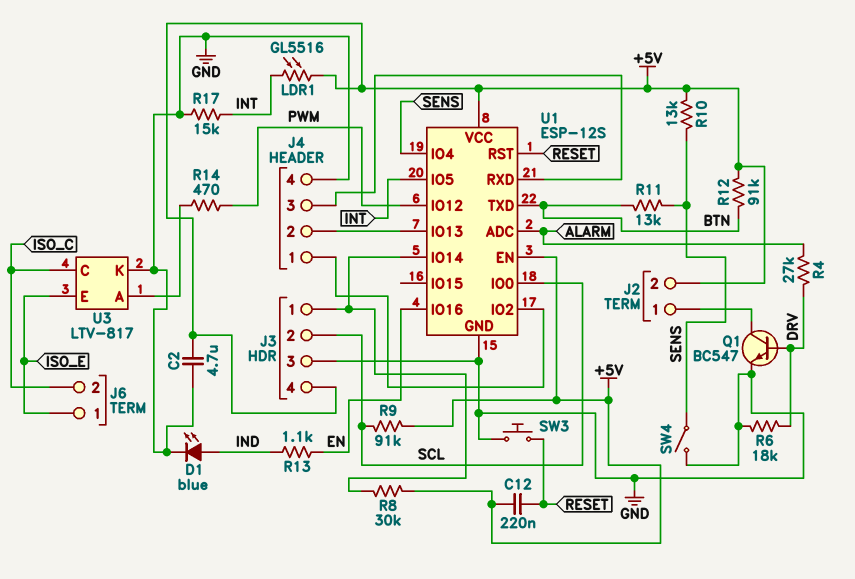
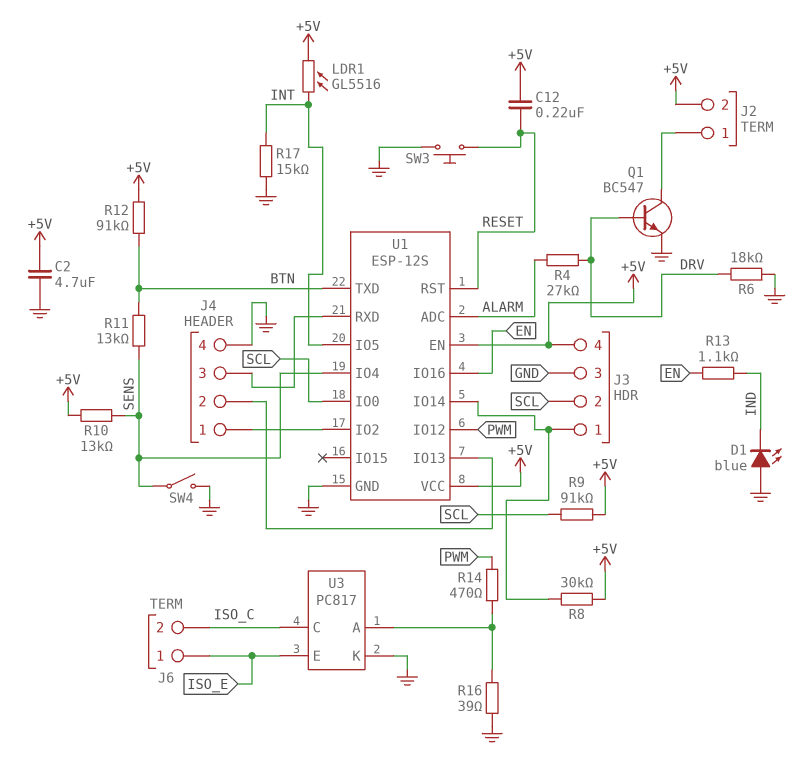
D1: LED blue (A IND, K GND) -> LED blue (A GND, K IND)
R16: none -> 39 (GND, U3/A)
U3: LTV-817 -> PC817

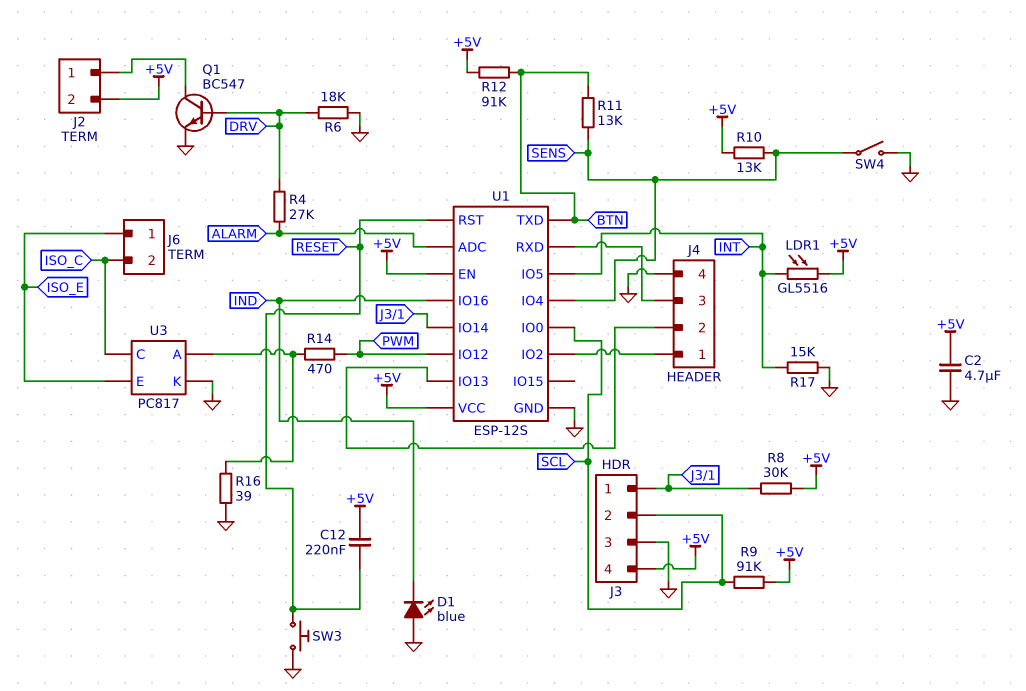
R13: 1.1k (EN, IND) -> none
U1 pin IO16: EN -> IND

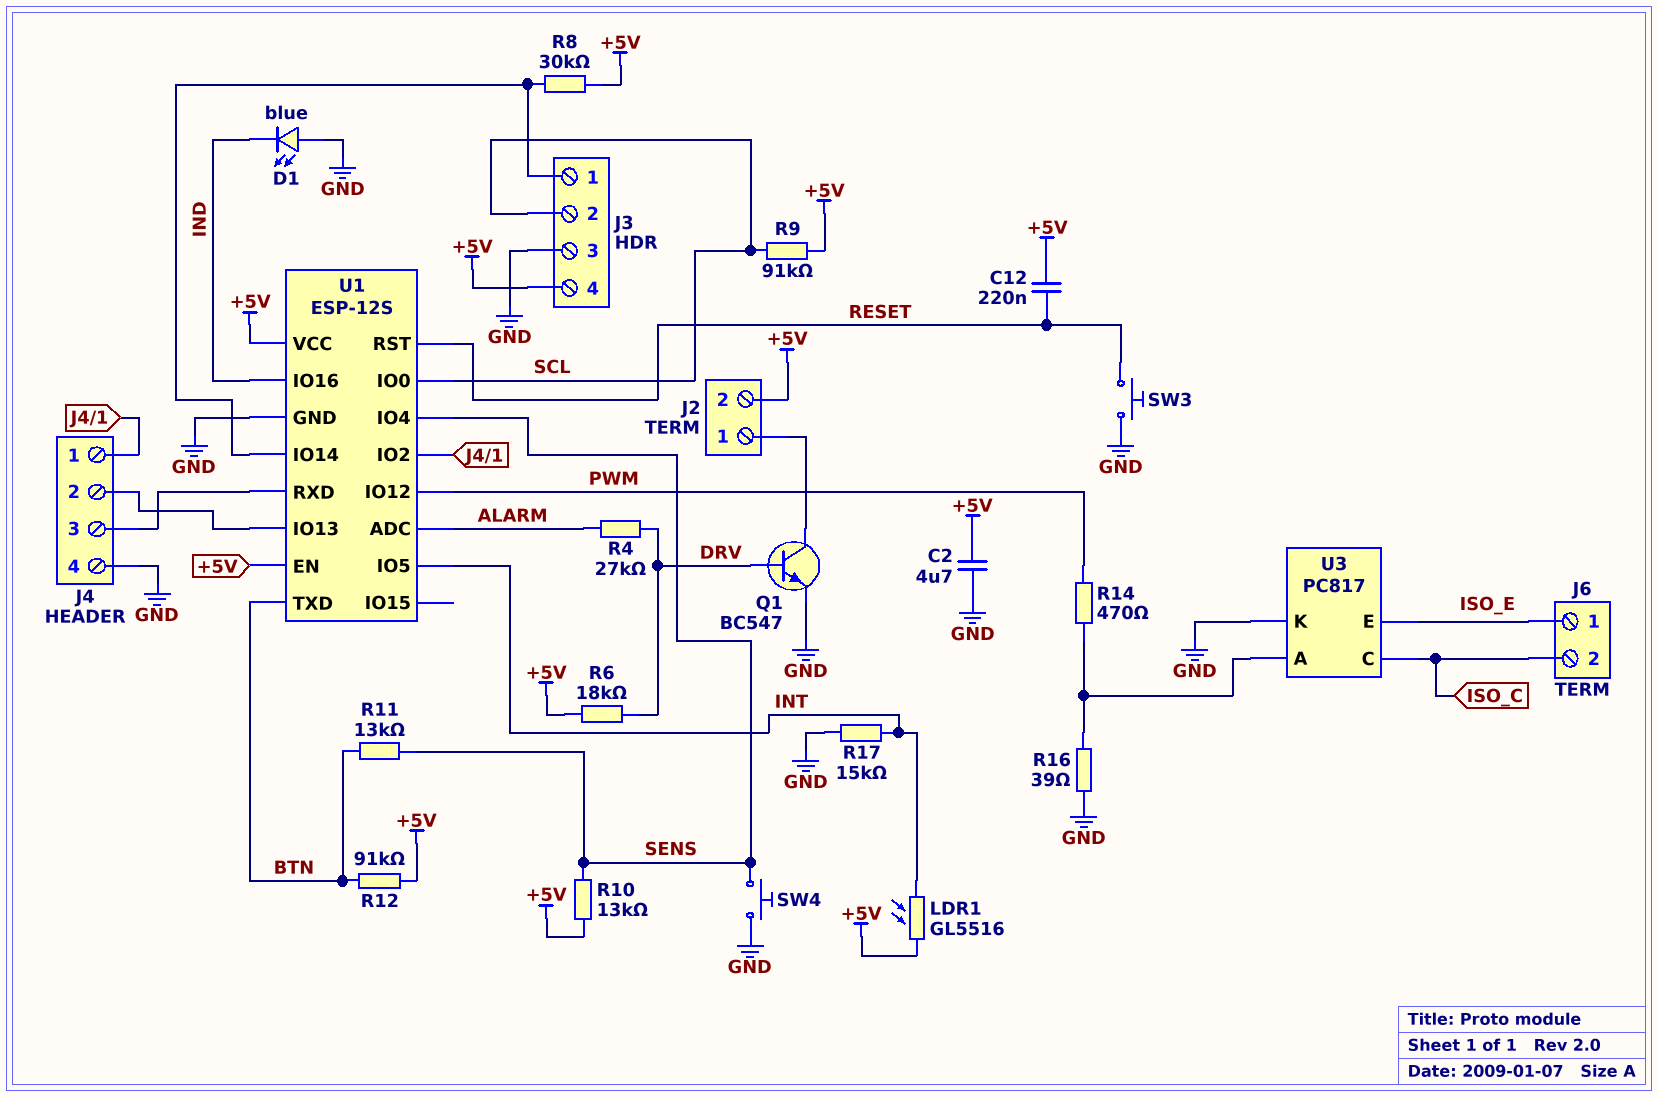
R6: 18k (DRV, GND) -> 18k (+5V, DRV)
SW4: switch (GND, SENS) -> button (GND, SENS)

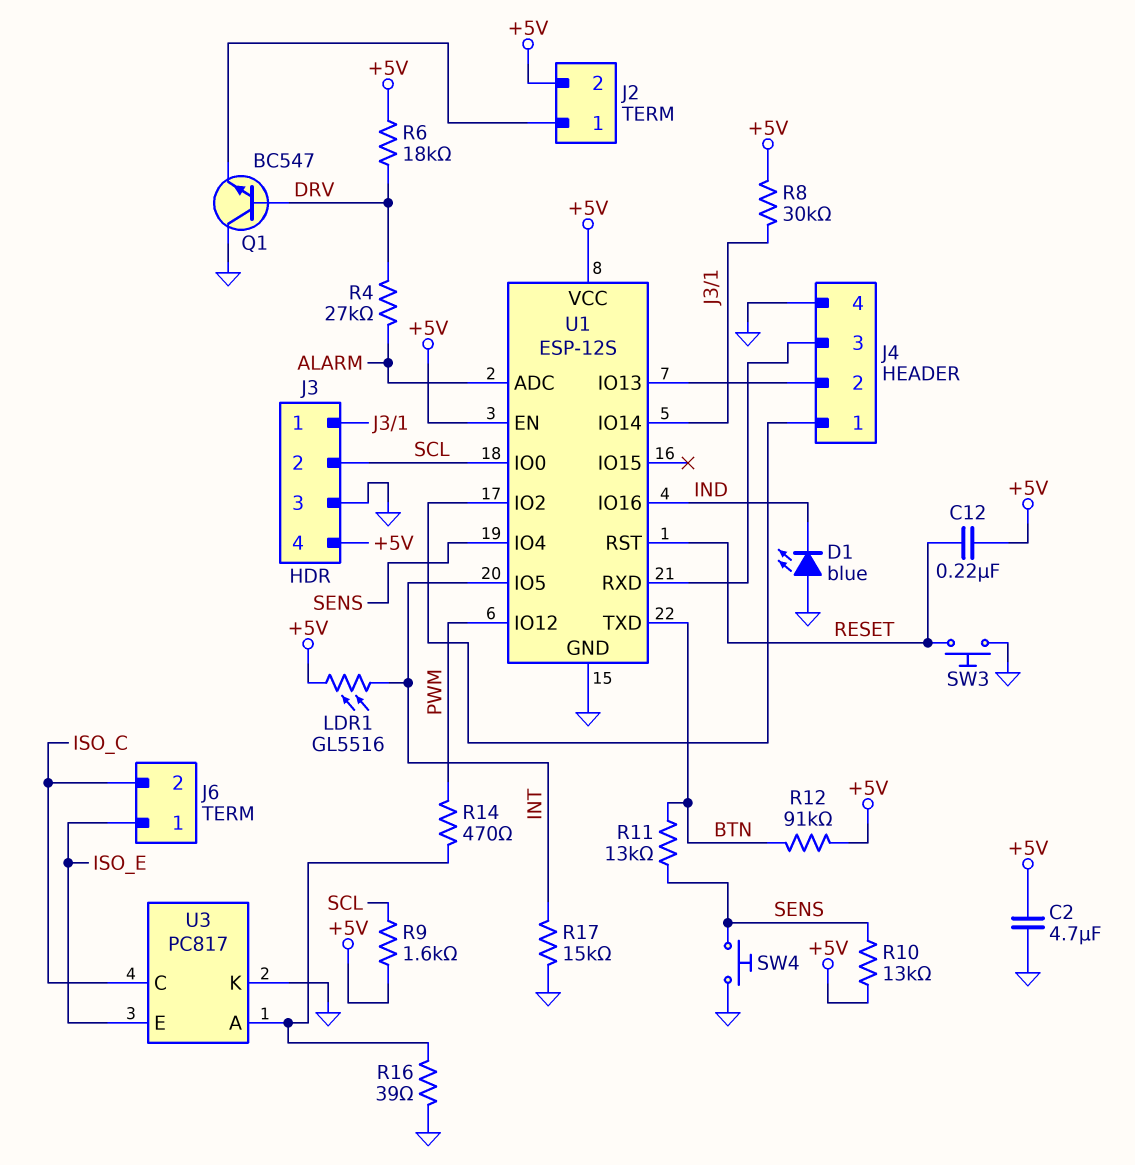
Q1: NPN BC547 (B DRV, C J2/1, E GND) -> NPN BC547 (B DRV, C GND, E J2/1)
R9: 91k (+5V, SCL) -> 1.6k (+5V, SCL)

